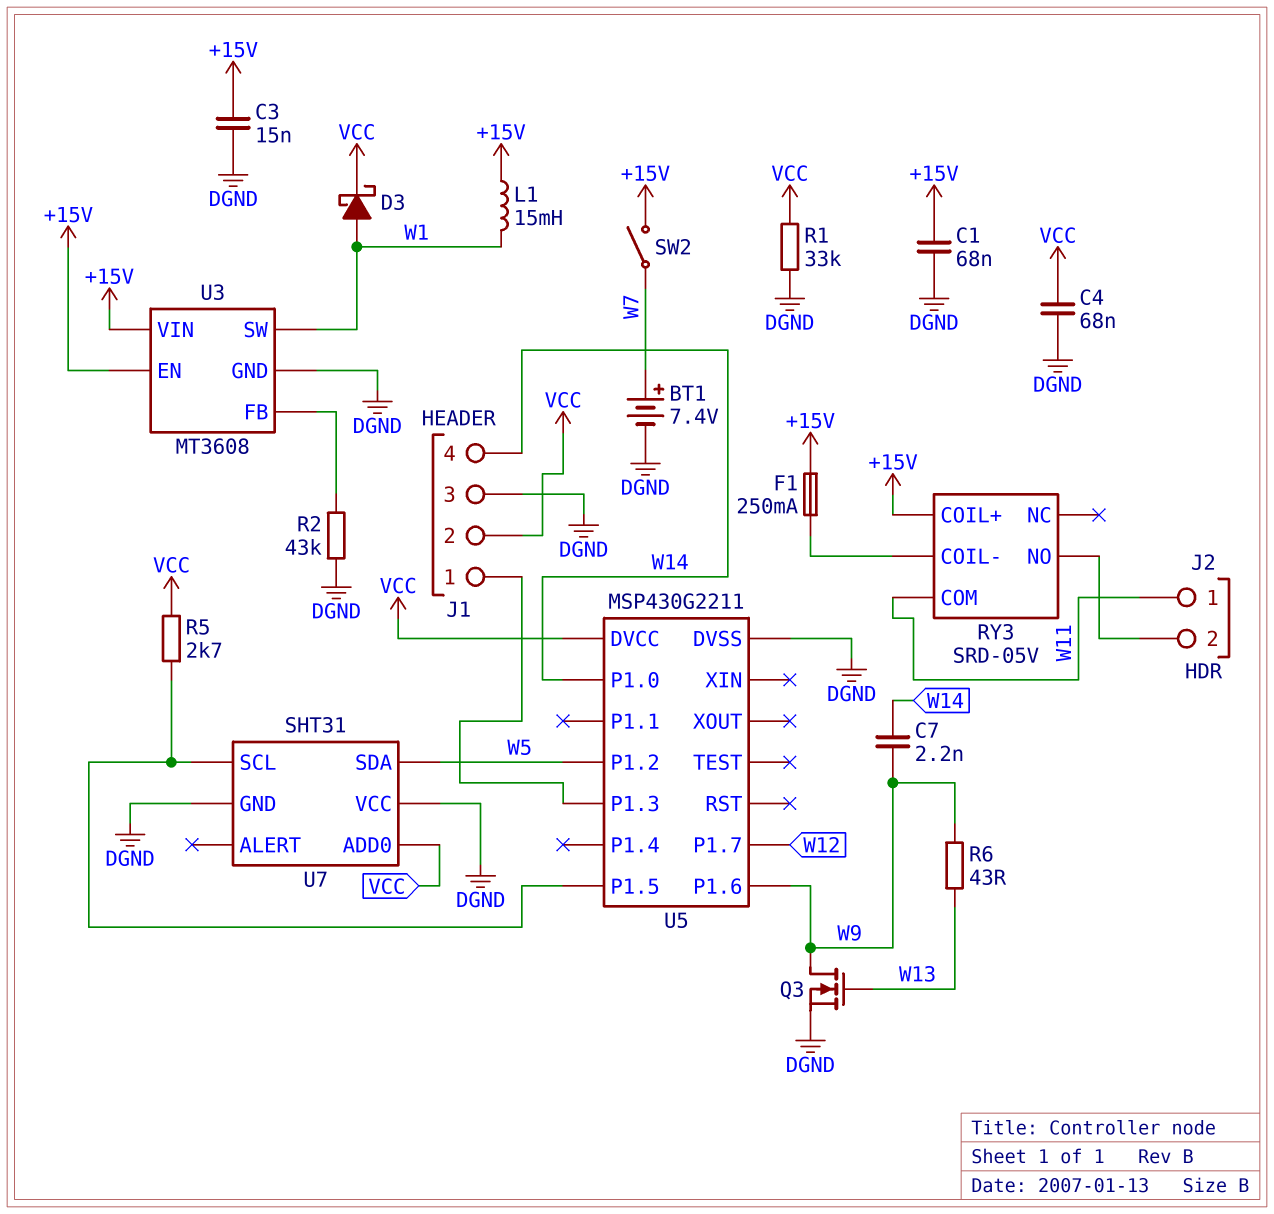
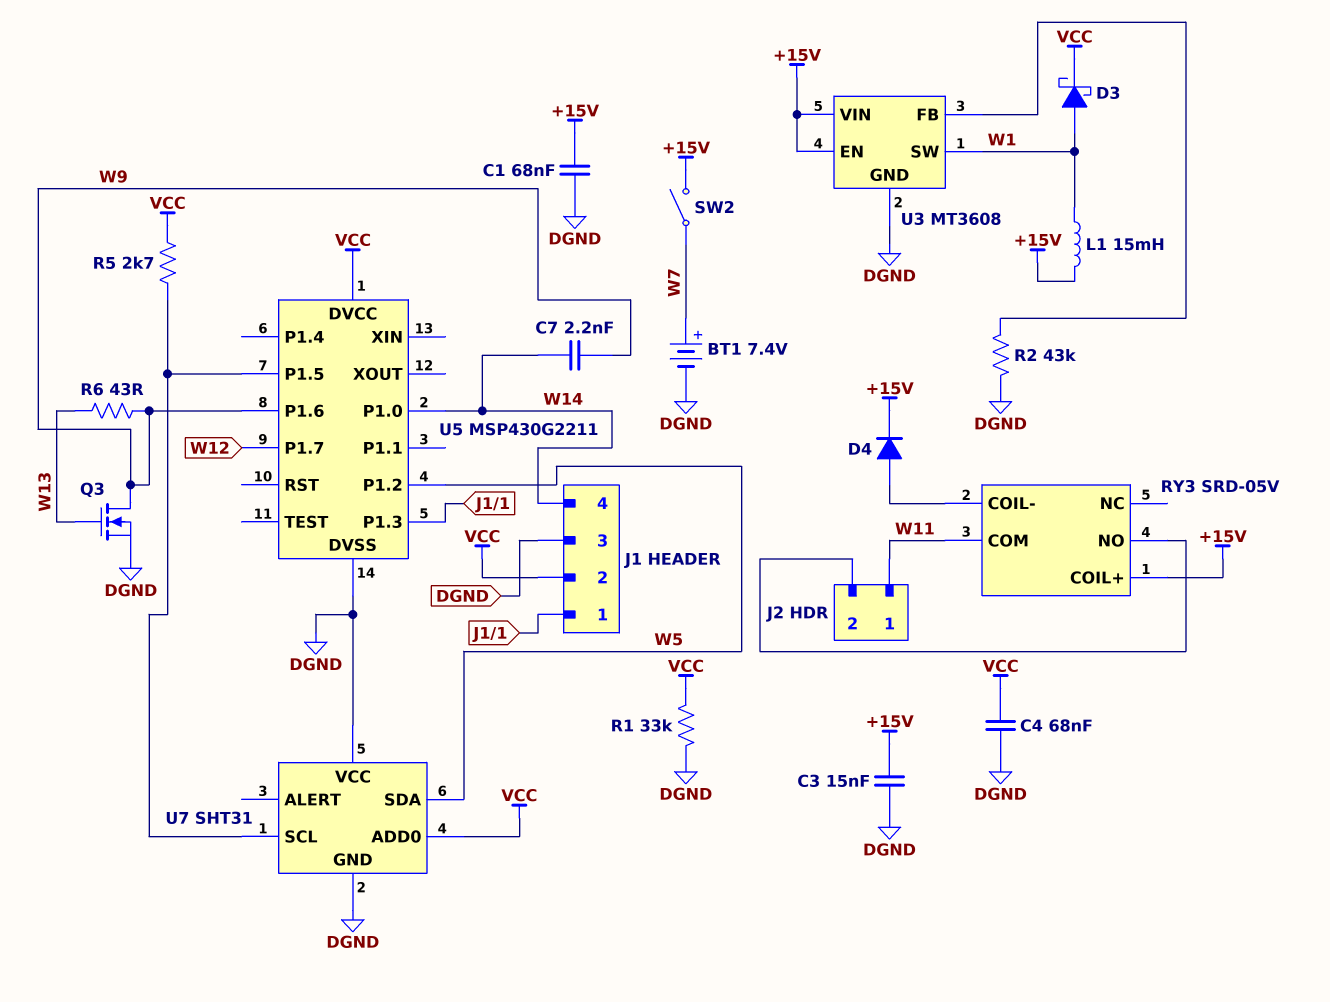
D4: none -> diode (A RY3/COIL-, K +15V)
F1: 250mA (+15V, RY3/COIL-) -> none

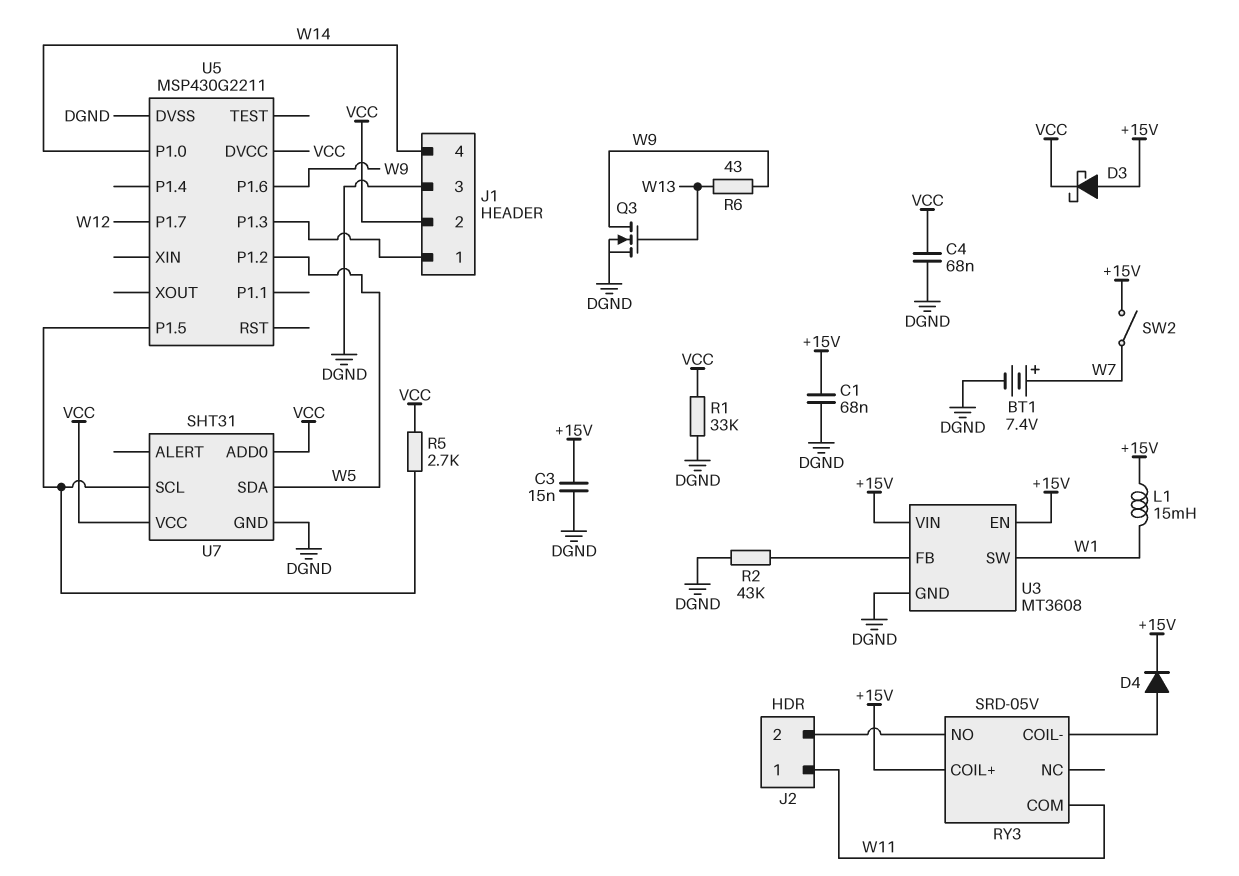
C7: 2.2nF (W9, W14) -> none
D3: schottky (A W1, K VCC) -> schottky (A +15V, K VCC)
U7 pin VCC: DGND -> VCC

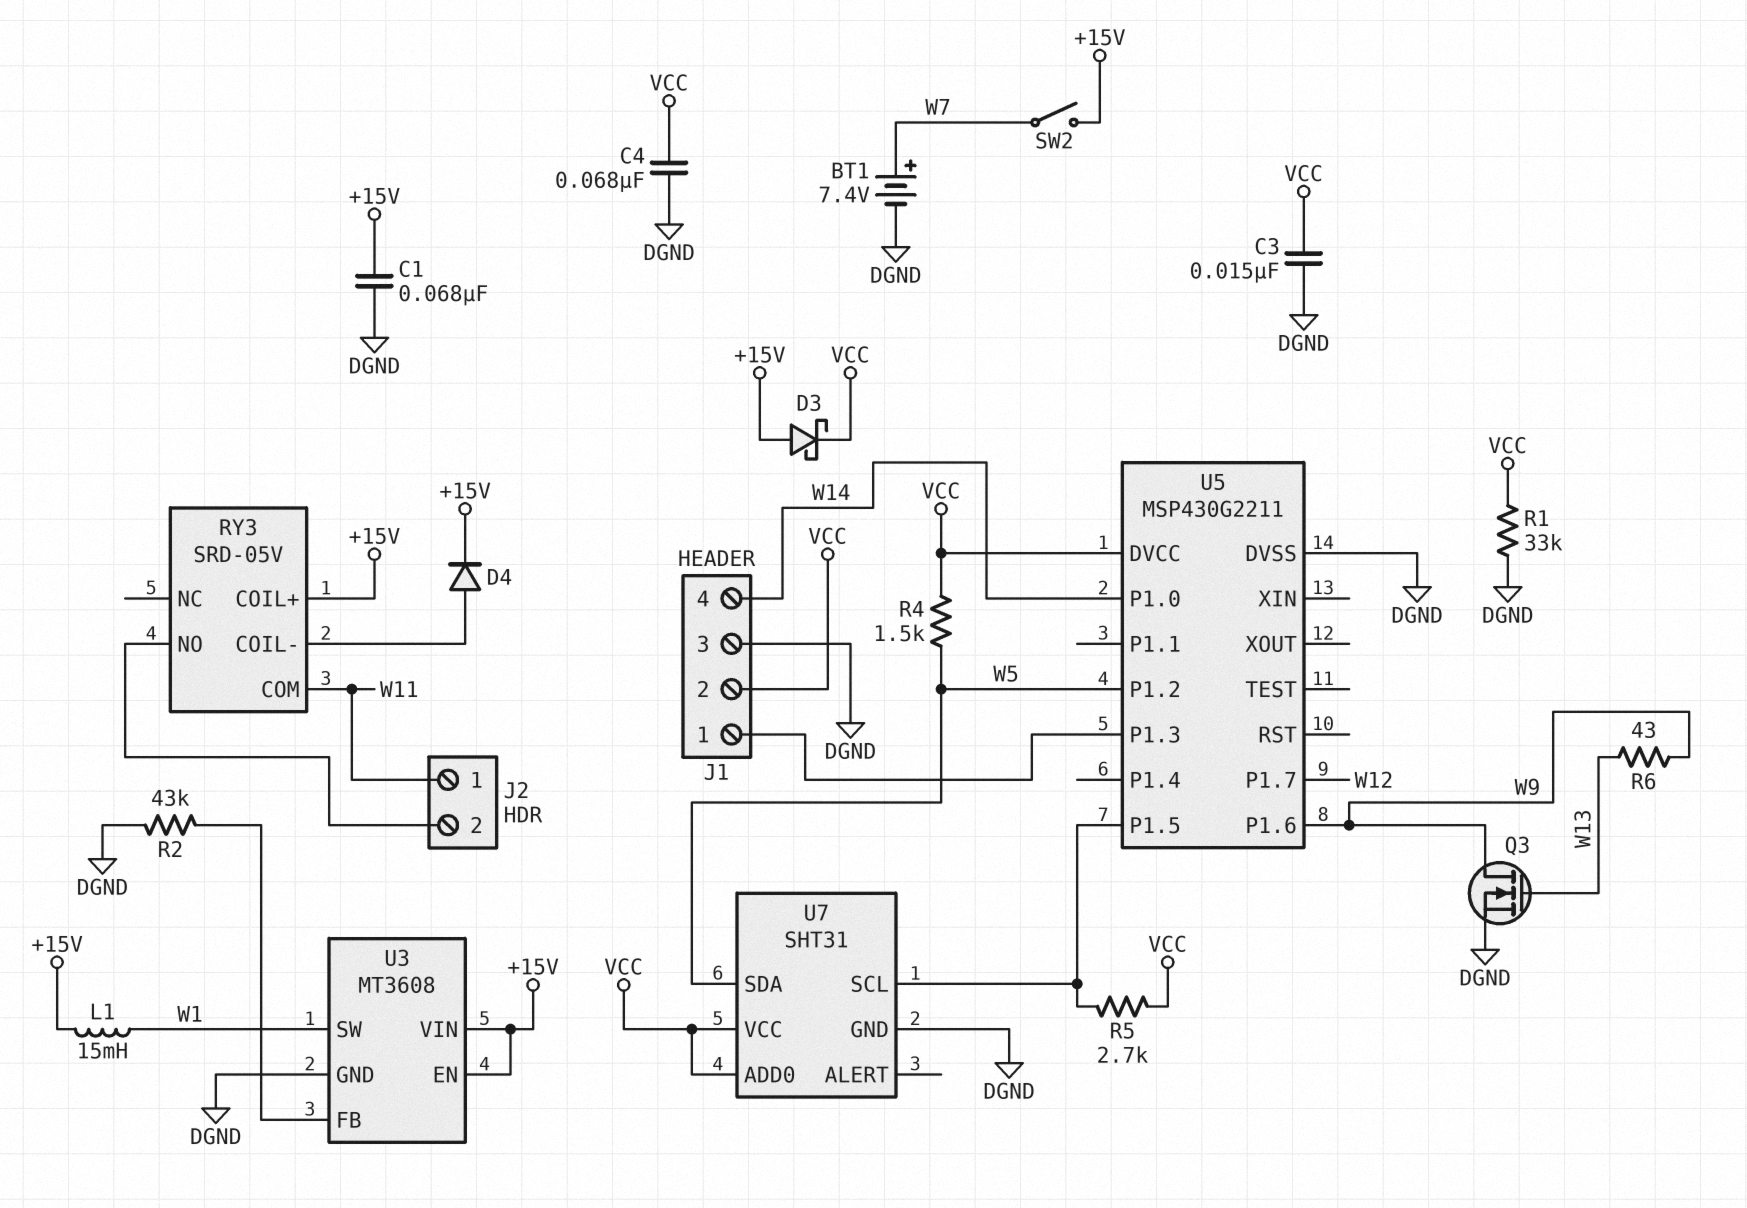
C3: 15nF (+15V, DGND) -> 15nF (DGND, VCC)
R4: none -> 1.5k (VCC, W5)

